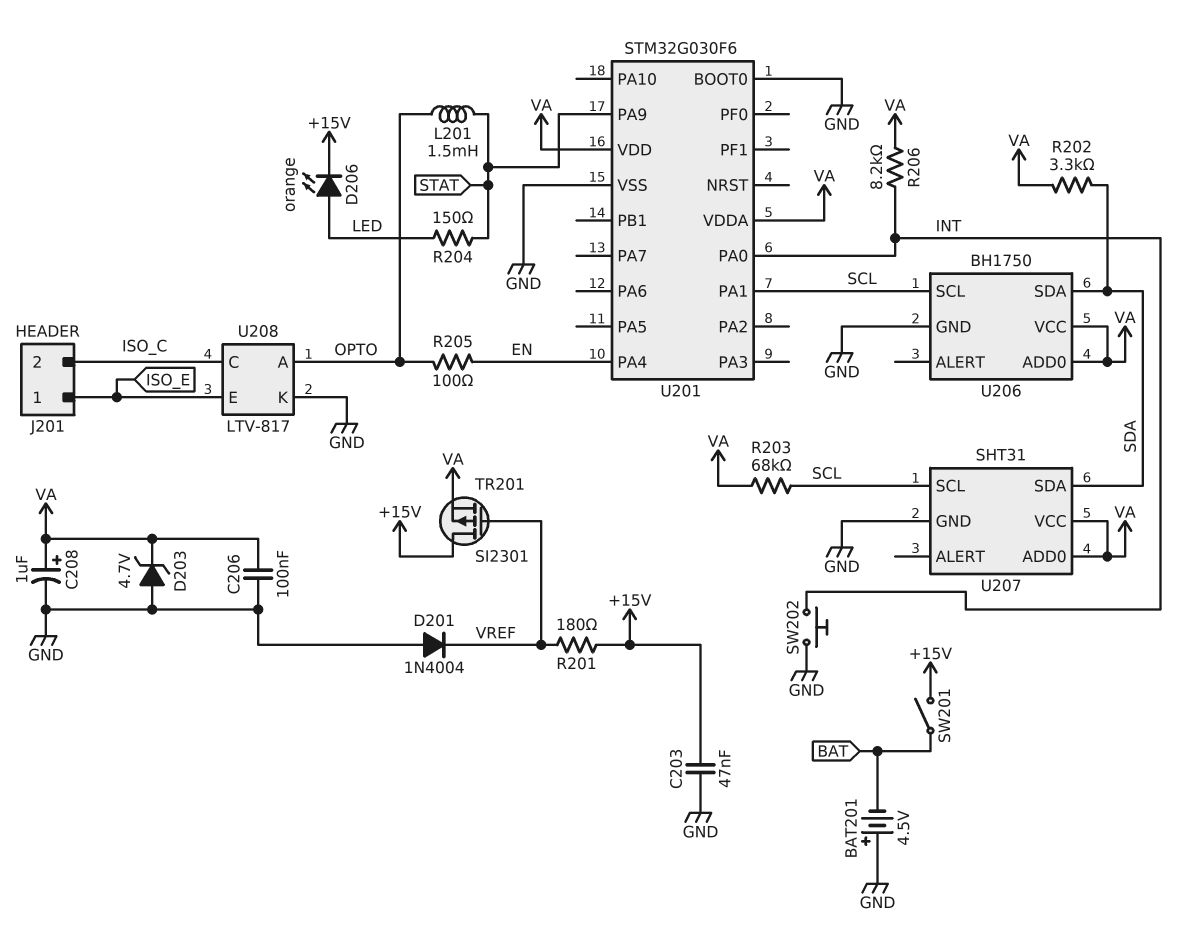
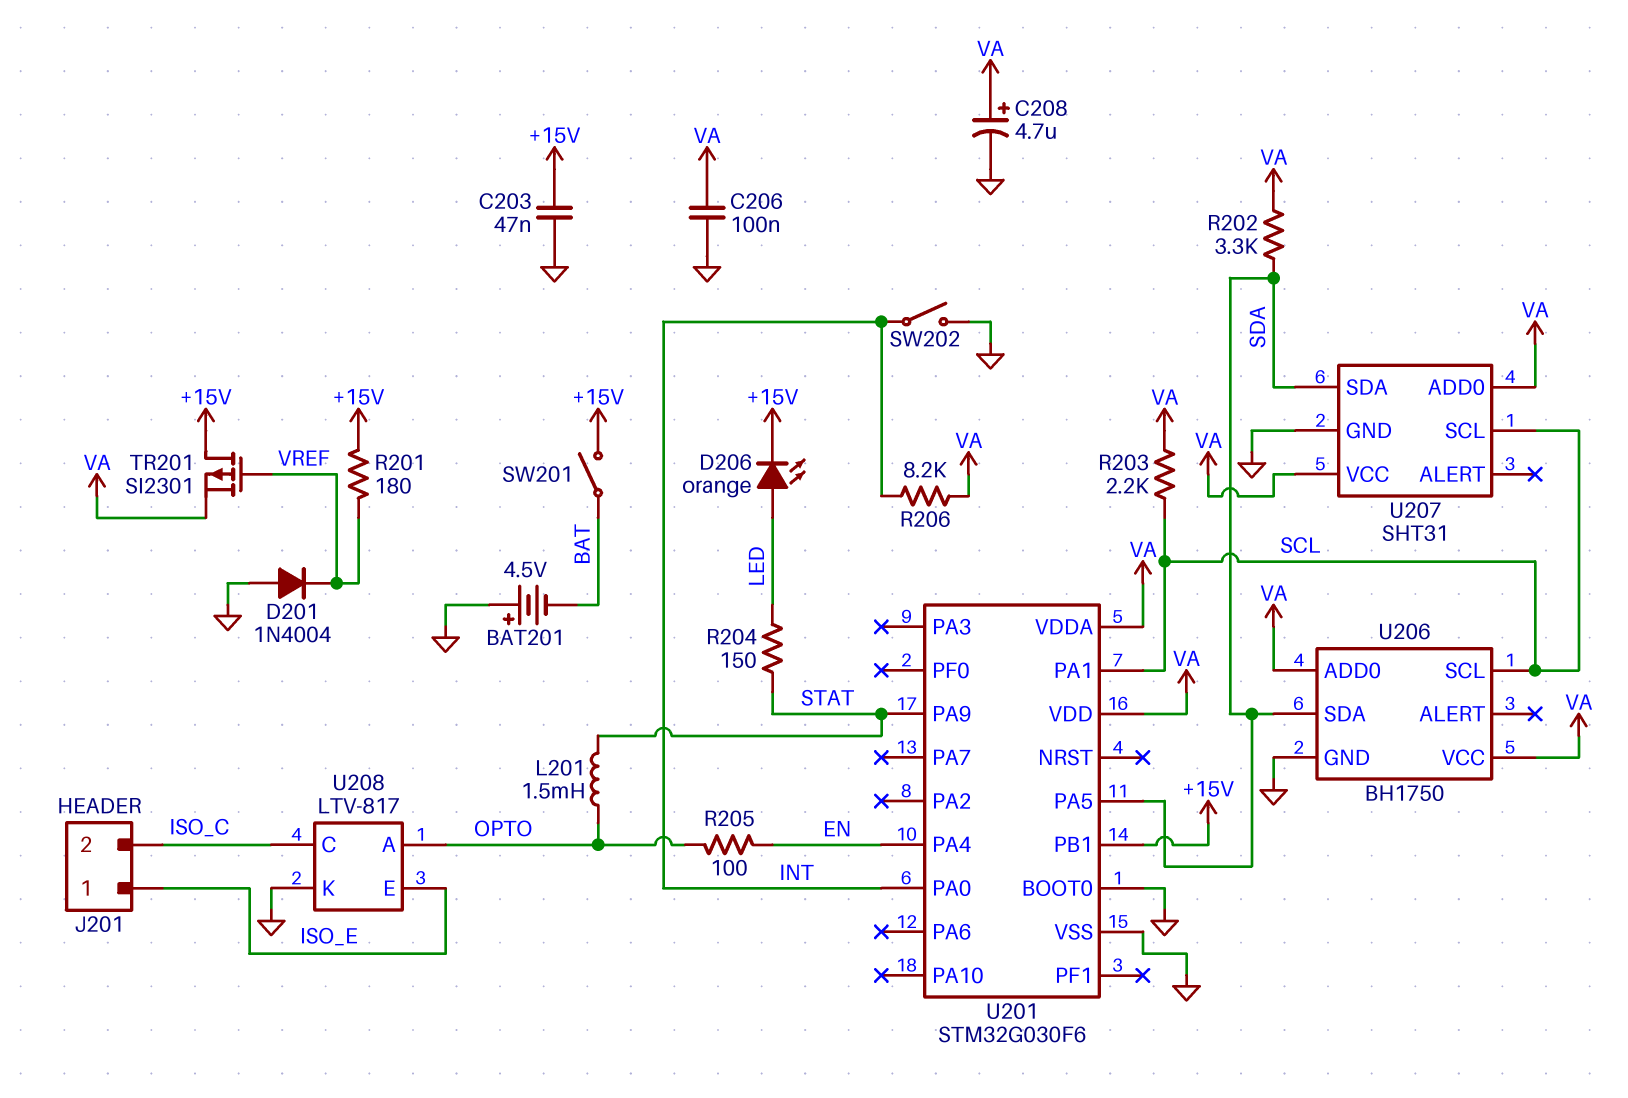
C208: 1uF (plus VA, minus GND) -> 4.7uF (plus VA, minus GND)
D203: zener 4.7V (A GND, K VA) -> none
R203: 68k (SCL, VA) -> 2.2k (SCL, VA)
SW202: button (GND, INT) -> switch (GND, INT)
U201 pin PA5: none -> SDA
U201 pin PB1: none -> +15V

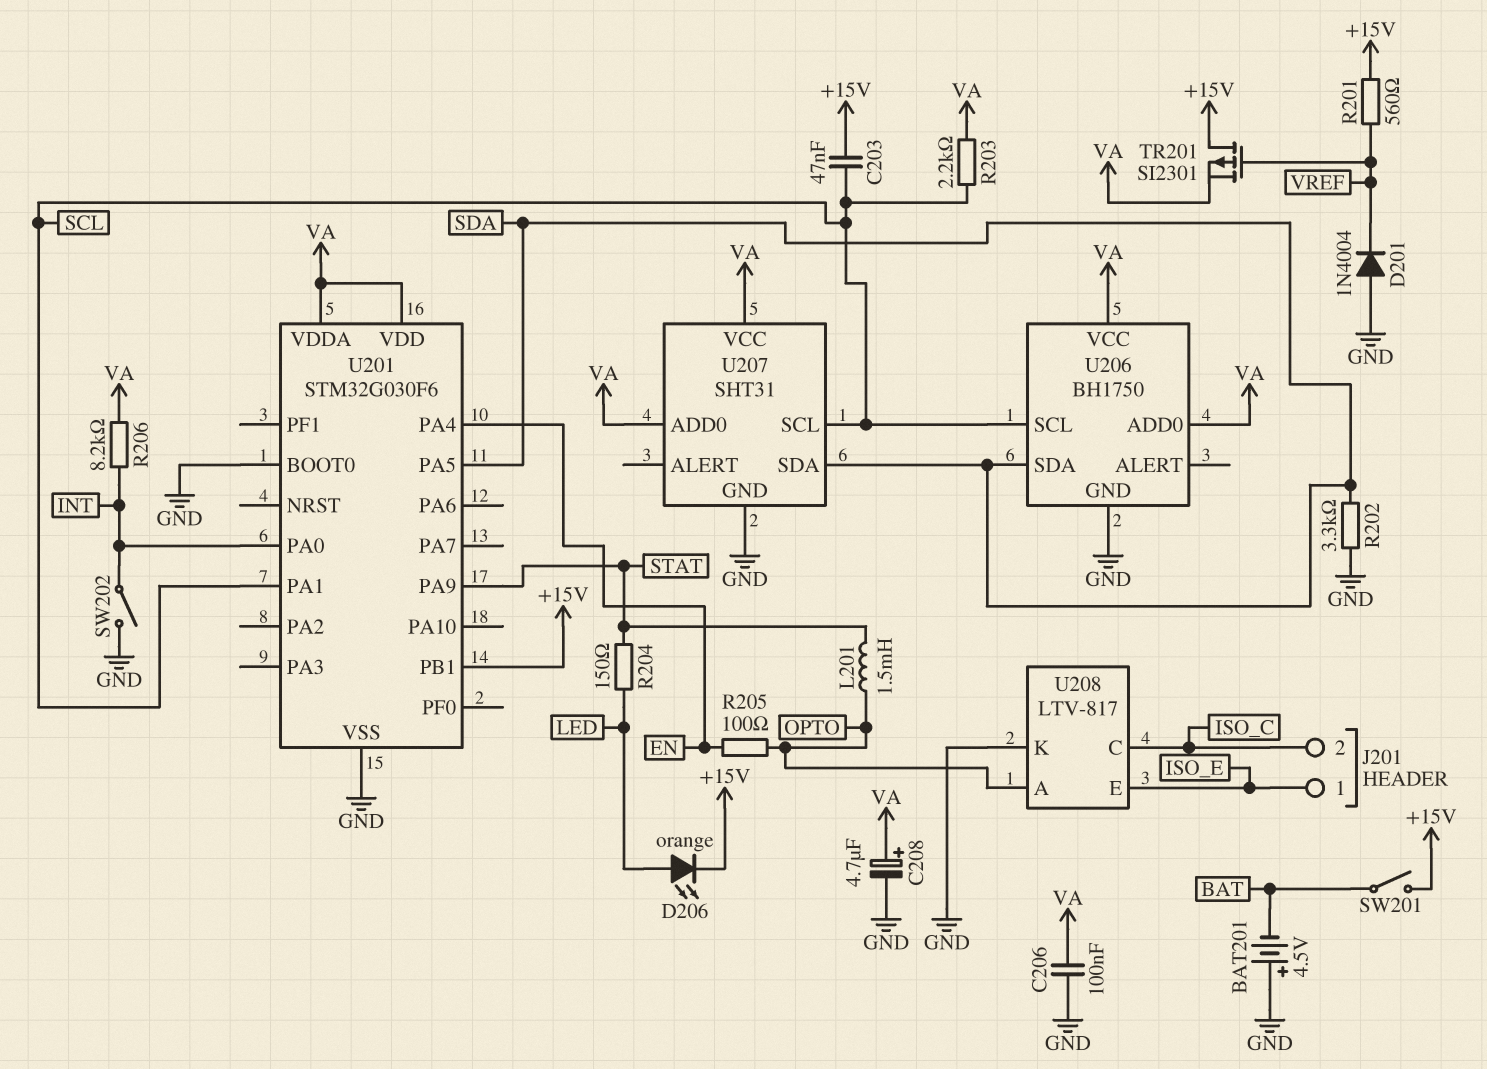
C203: 47nF (+15V, GND) -> 47nF (+15V, SCL)
R201: 180 (+15V, VREF) -> 560 (+15V, VREF)
R202: 3.3k (SDA, VA) -> 3.3k (GND, SDA)

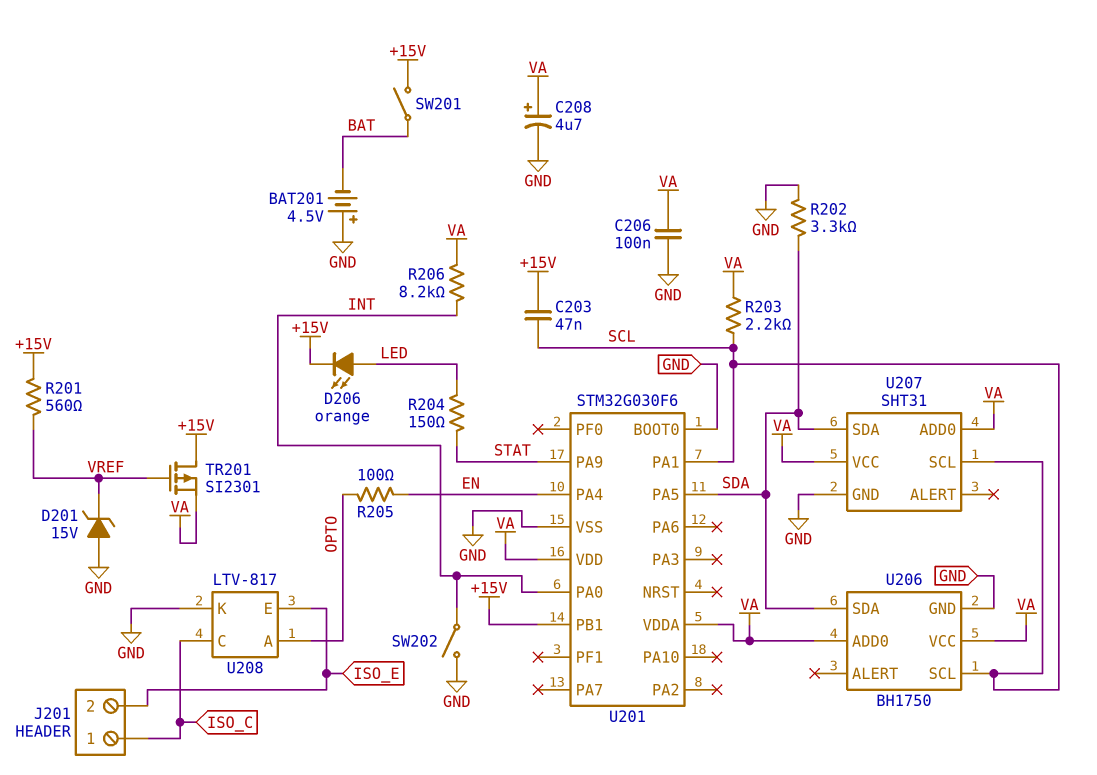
D201: diode 1N4004 (A GND, K VREF) -> zener 15V (A GND, K VREF)
J201 pin 1: ISO_E -> ISO_C
J201 pin 2: ISO_C -> ISO_E
L201: 1.5mH (OPTO, STAT) -> none

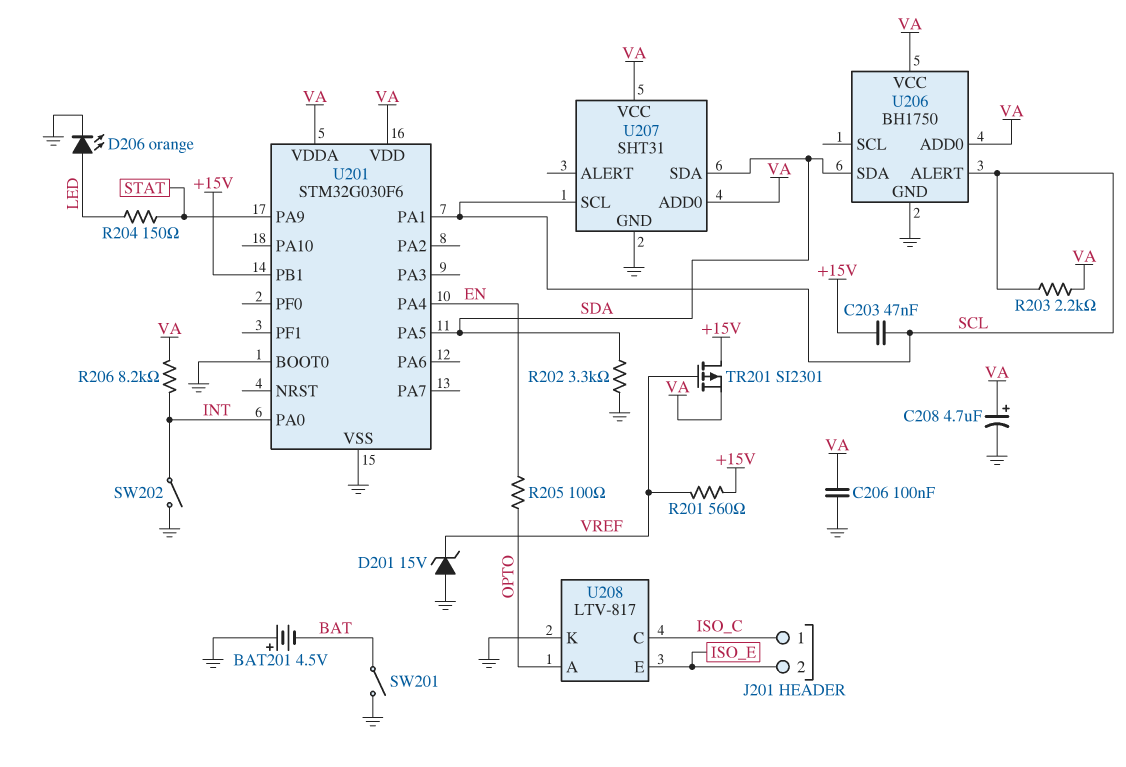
D206: LED orange (A LED, K +15V) -> LED orange (A LED, K GND)
SW201: switch (+15V, BAT) -> switch (BAT, GND)
U206 pin ALERT: none -> SCL
U206 pin SCL: SCL -> none

